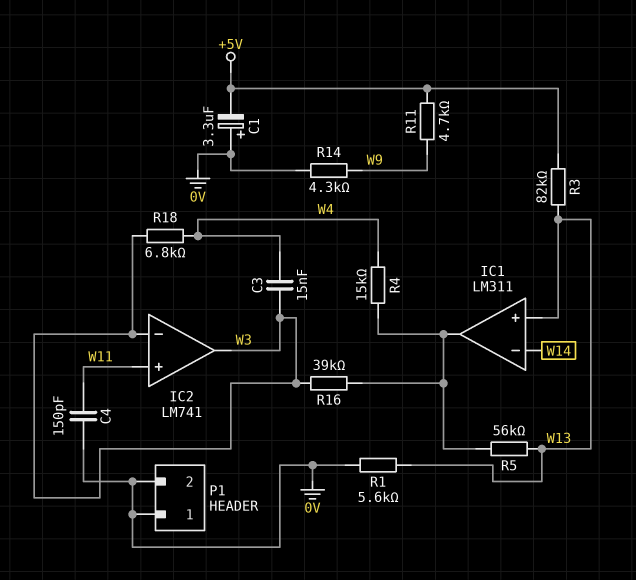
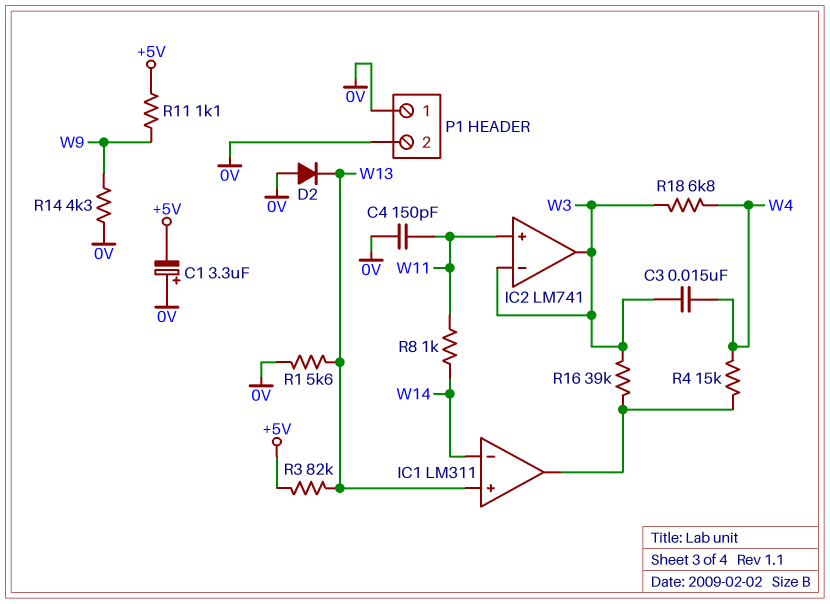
D2: none -> diode (A 0V, K W13)
R5: 56k (IC1/out, W13) -> none
R8: none -> 1k (W11, W14)
R11: 4.7k (+5V, W9) -> 1.1k (+5V, W9)

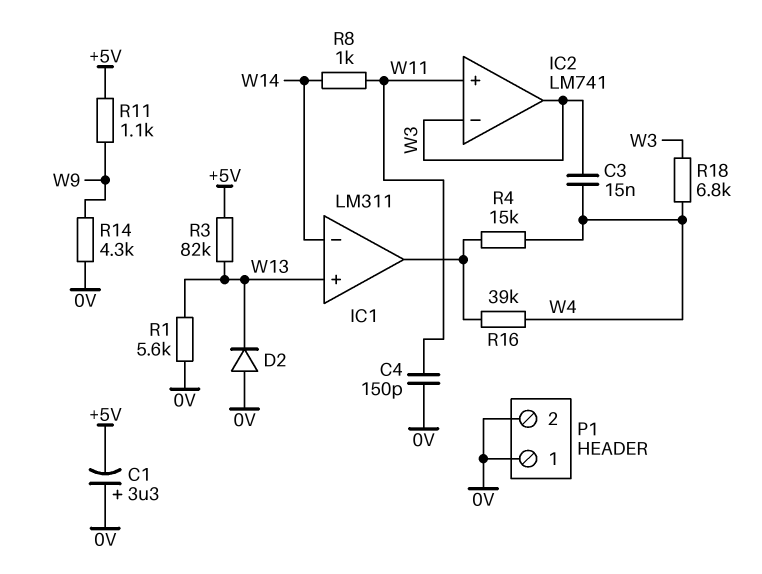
R16: 39k (IC1/out, W3) -> 39k (IC1/out, W4)

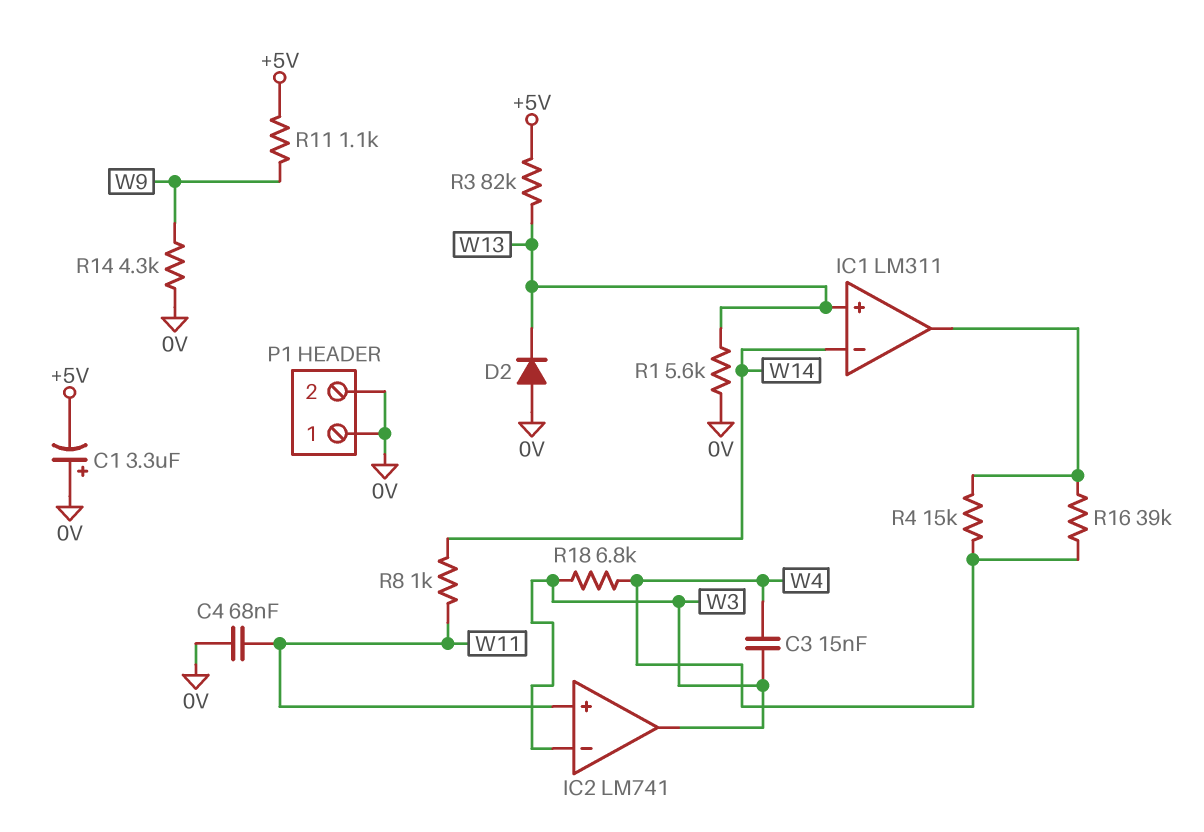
C4: 150pF (0V, W11) -> 68nF (0V, W11)

